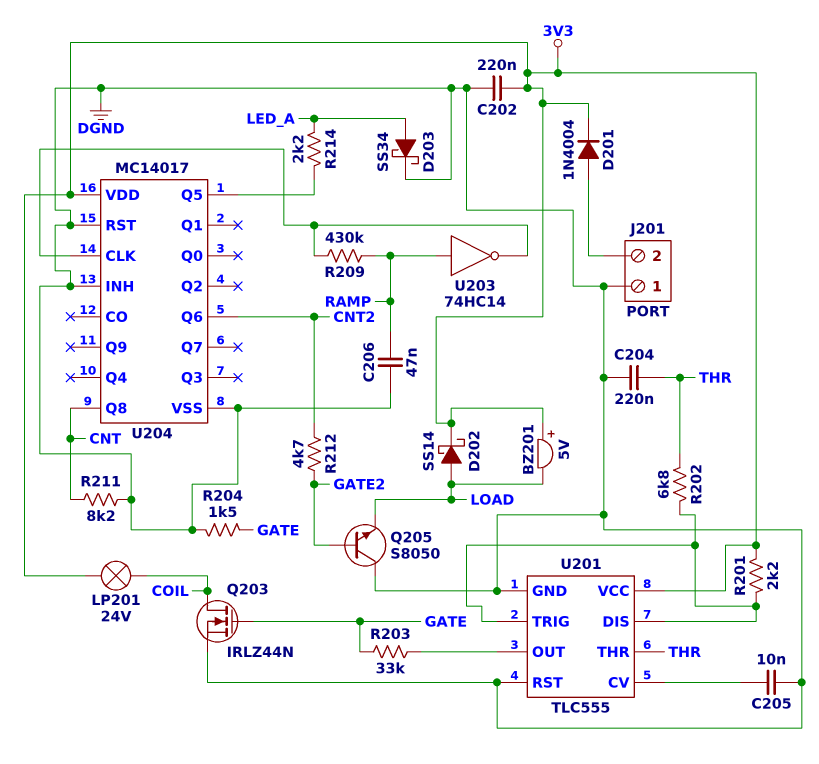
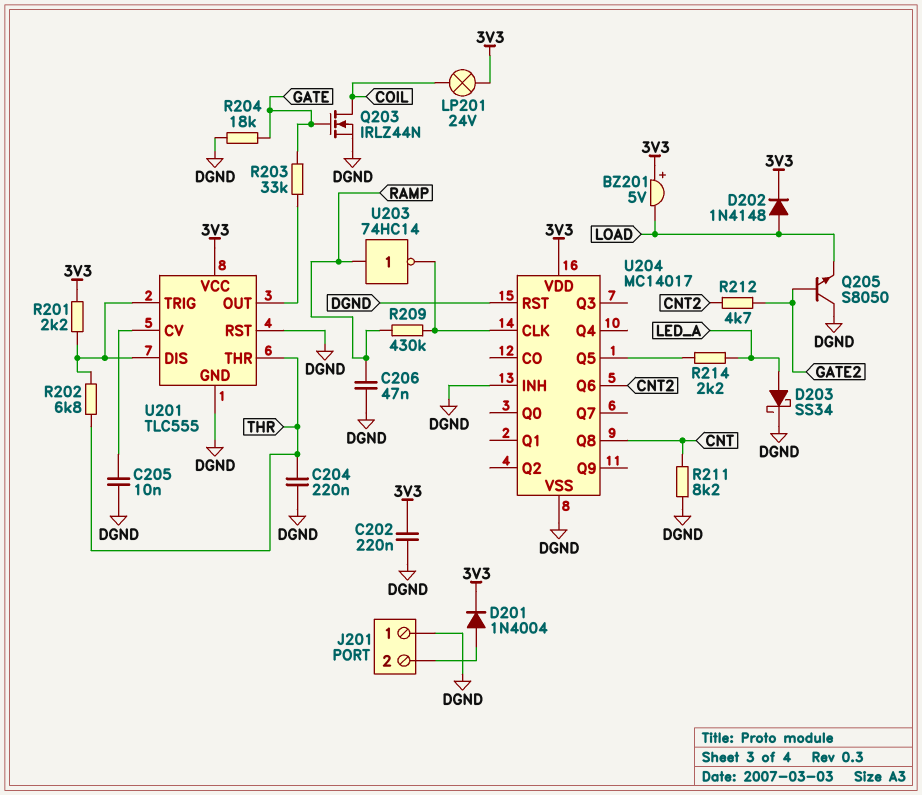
D202: schottky SS14 (A LOAD, K 3V3) -> diode 1N4148 (A LOAD, K 3V3)
R204: 1.5k (DGND, GATE) -> 18k (DGND, GATE)

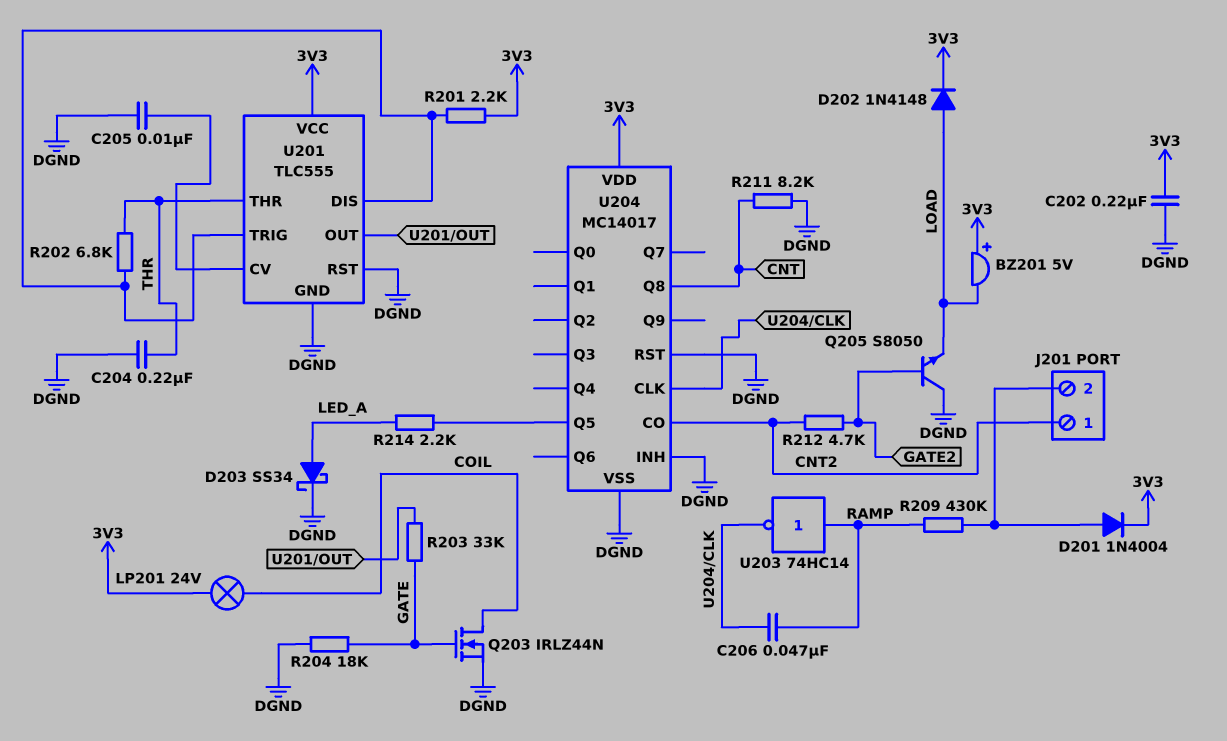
C206: 47nF (DGND, RAMP) -> 47nF (RAMP, U204/CLK)
J201 pin 1: DGND -> CNT2
R209: 430k (RAMP, U204/CLK) -> 430k (J201/2, RAMP)
U204 pin CO: none -> CNT2
U204 pin Q6: CNT2 -> none

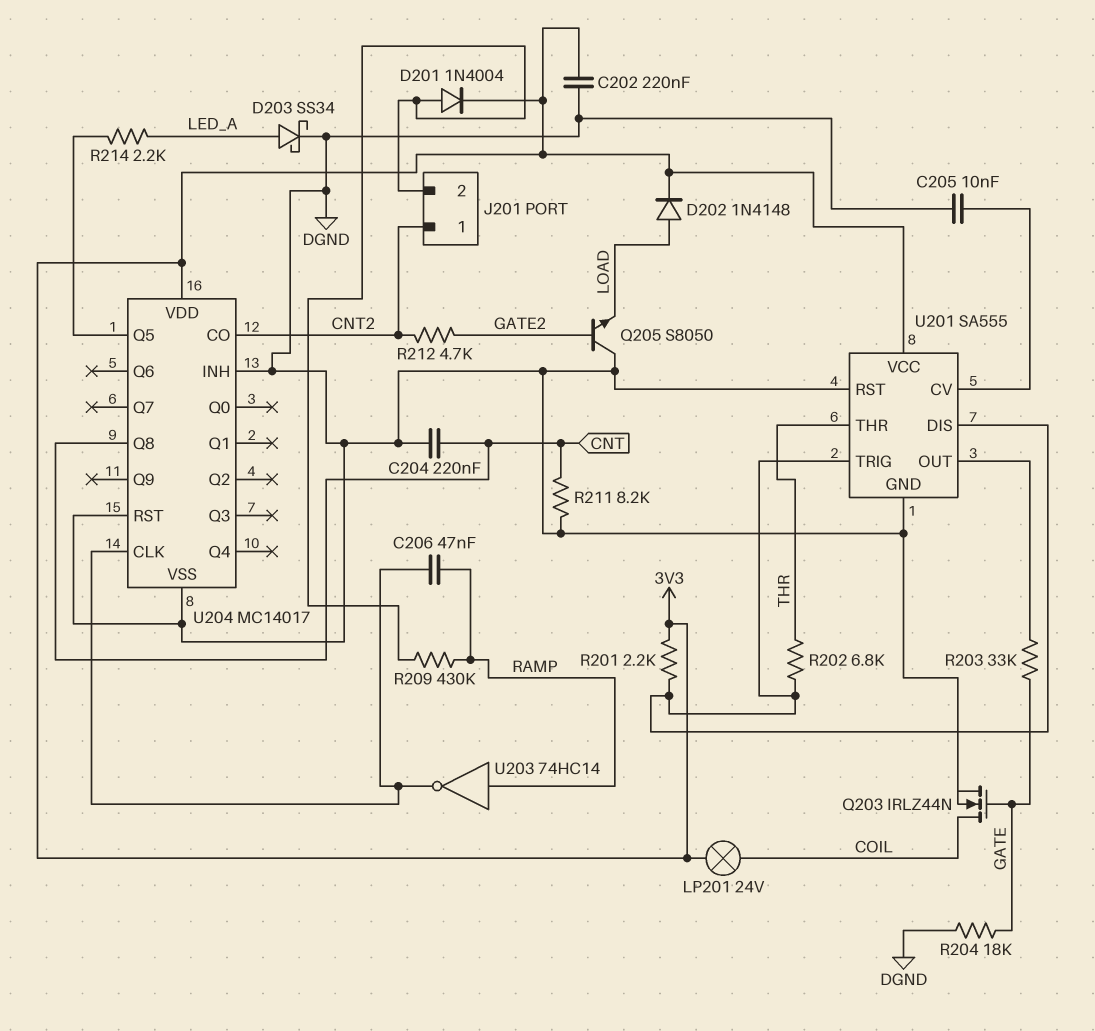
BZ201: buzzer 5V (plus 3V3, minus LOAD) -> none
C204: 220nF (DGND, THR) -> 220nF (CNT, DGND)
U201: TLC555 -> SA555

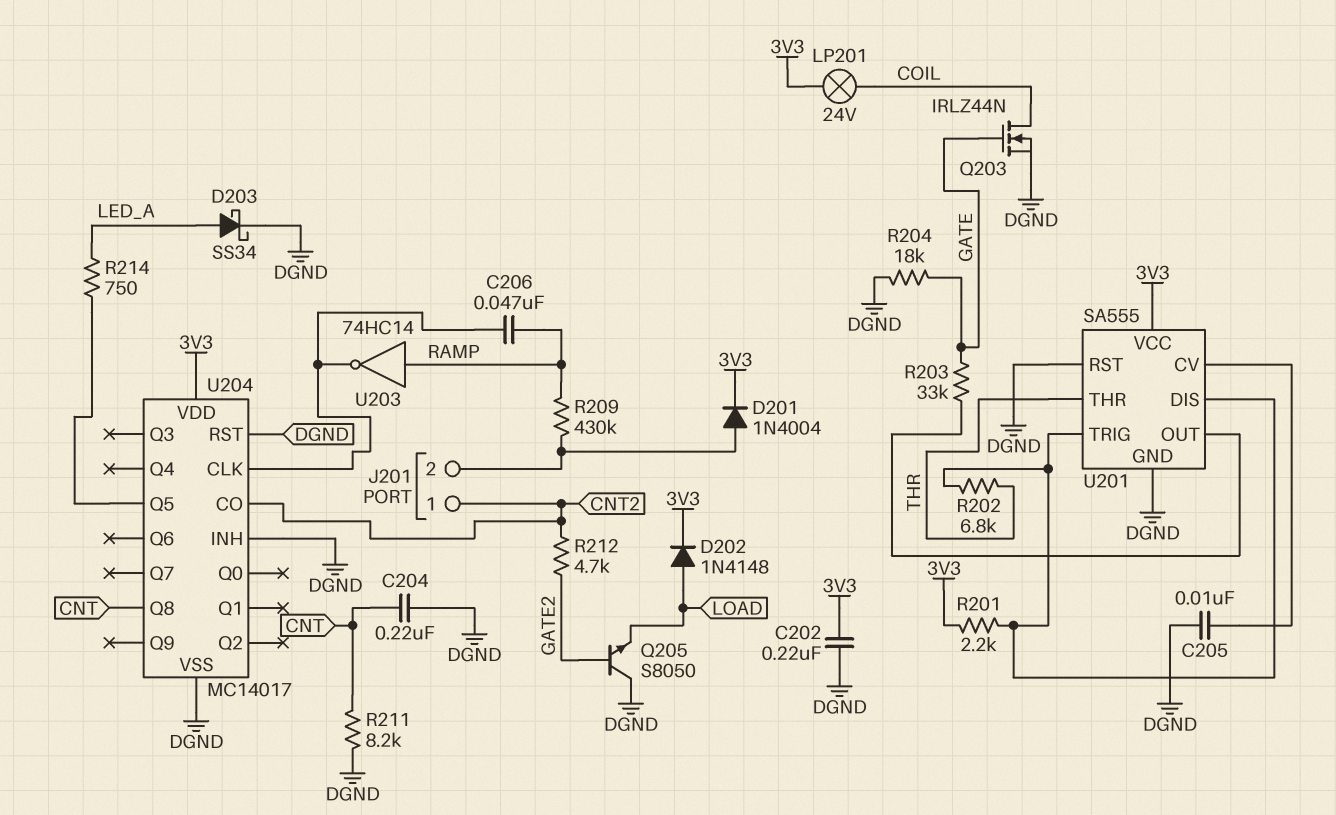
R214: 2.2k (LED_A, U204/Q5) -> 750 (LED_A, U204/Q5)

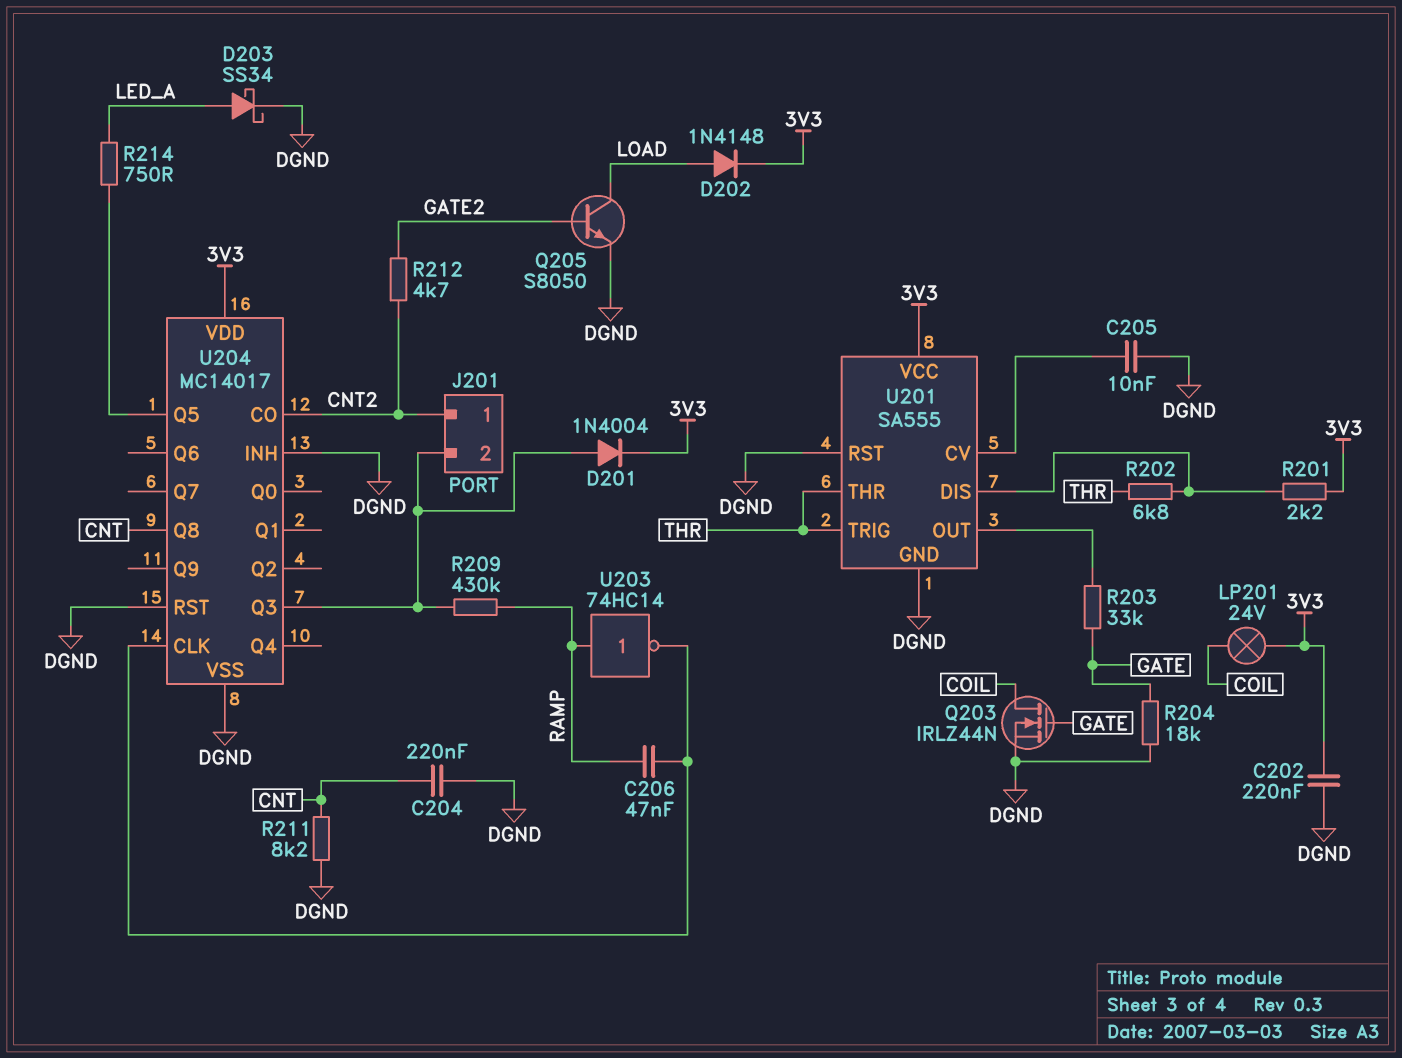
Q205: NPN S8050 (B GATE2, C DGND, E LOAD) -> NPN S8050 (B GATE2, C LOAD, E DGND)
U201 pin TRIG: U201/DIS -> THR
U204 pin Q3: none -> J201/2

